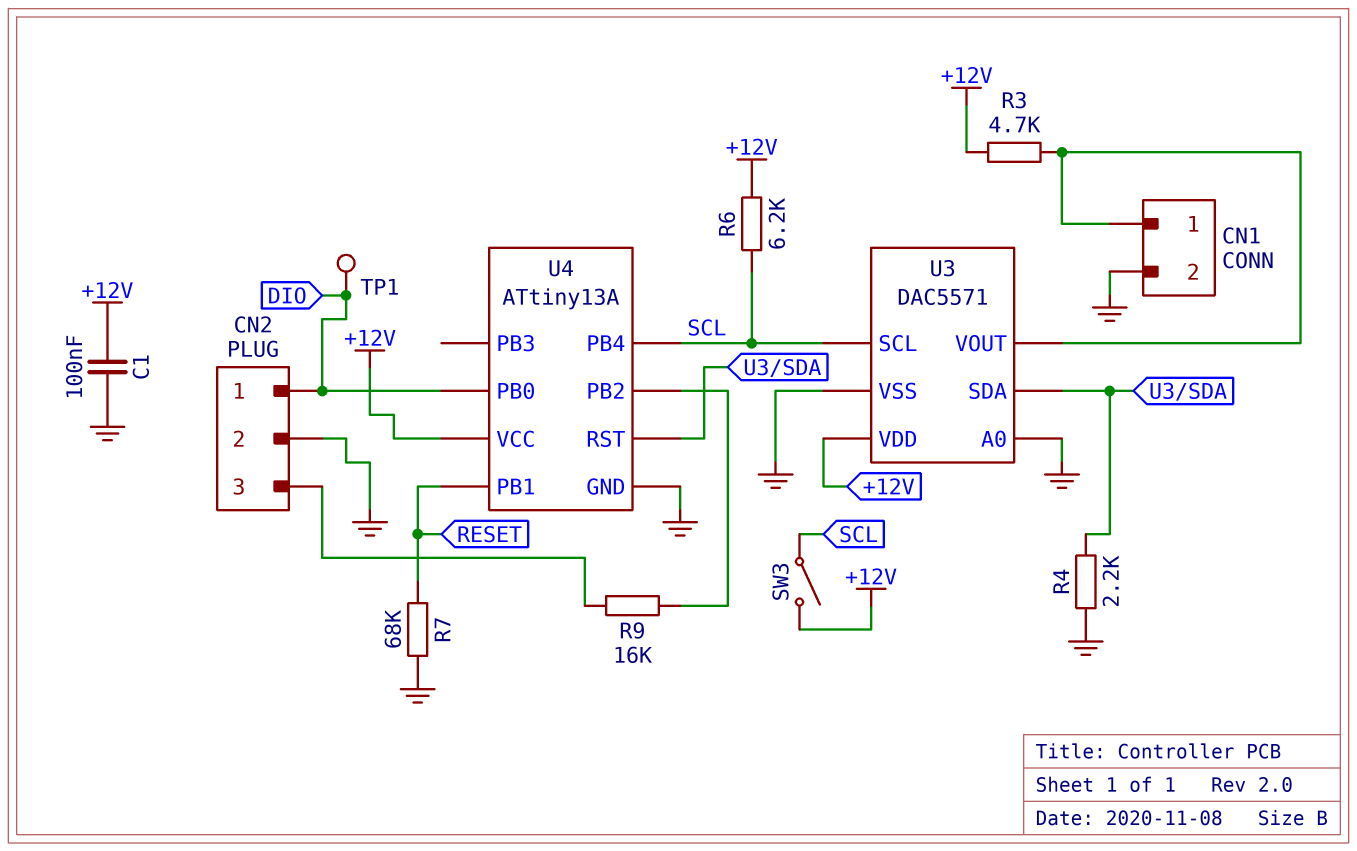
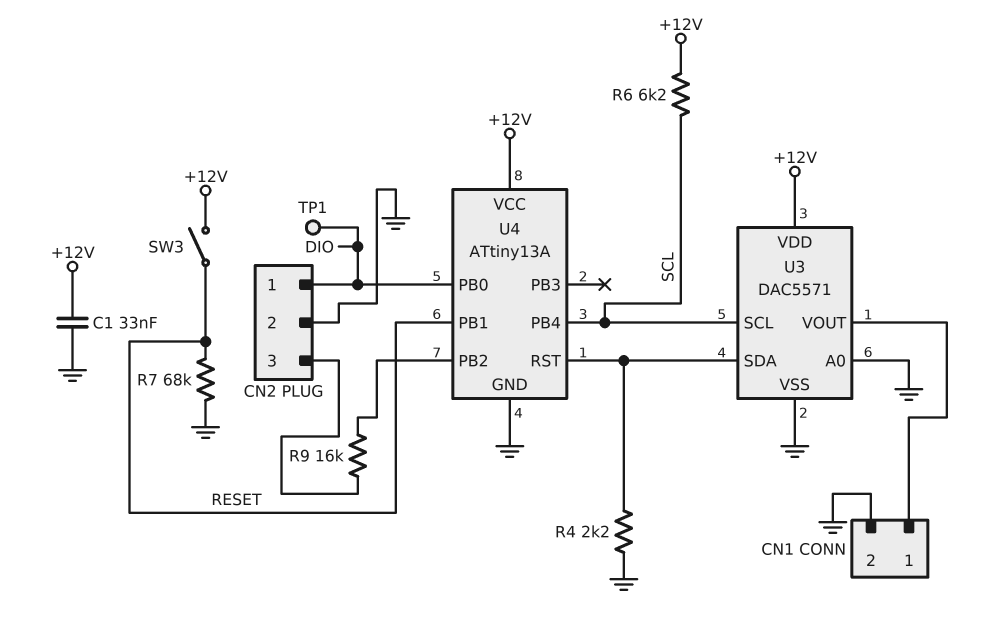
C1: 100nF (+12V, GND) -> 33nF (+12V, GND)
R3: 4.7k (+12V, CN1/1) -> none
SW3: switch (+12V, SCL) -> switch (+12V, RESET)

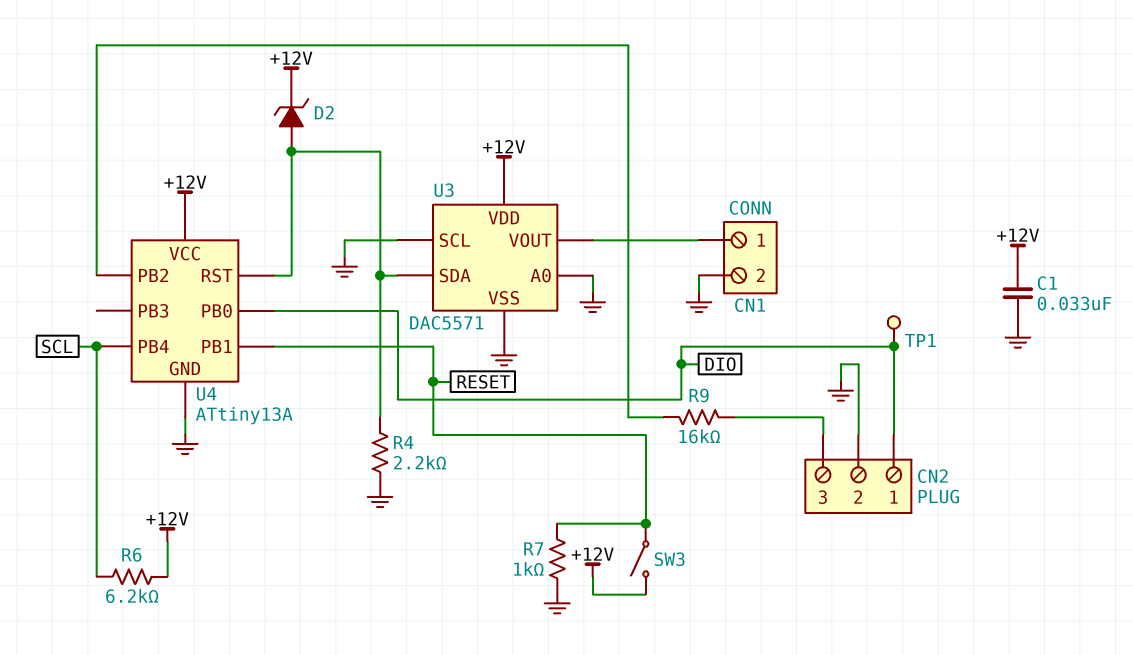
D2: none -> zener (A U3/SDA, K +12V)
R7: 68k (GND, RESET) -> 1k (GND, RESET)
U3 pin SCL: SCL -> GND

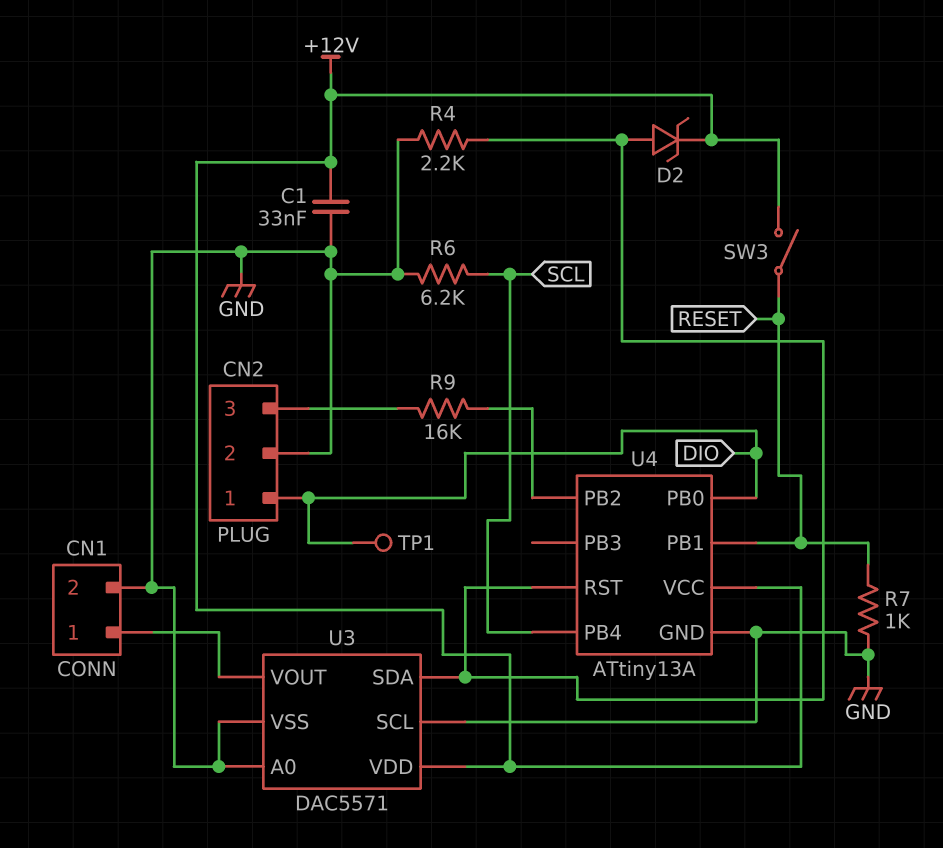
R6: 6.2k (+12V, SCL) -> 6.2k (GND, SCL)

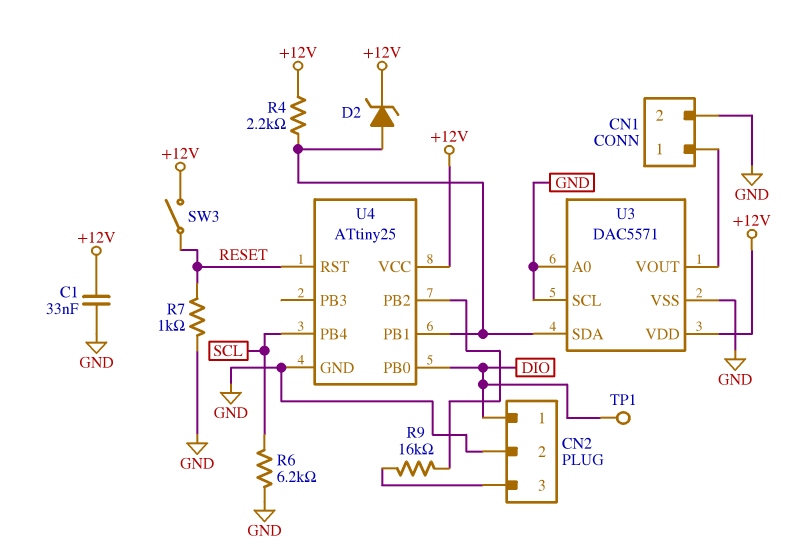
R4: 2.2k (GND, U3/SDA) -> 2.2k (+12V, U3/SDA)
U4: ATtiny13A -> ATtiny25
U4 pin PB1: RESET -> U3/SDA
U4 pin RST: U3/SDA -> RESET

